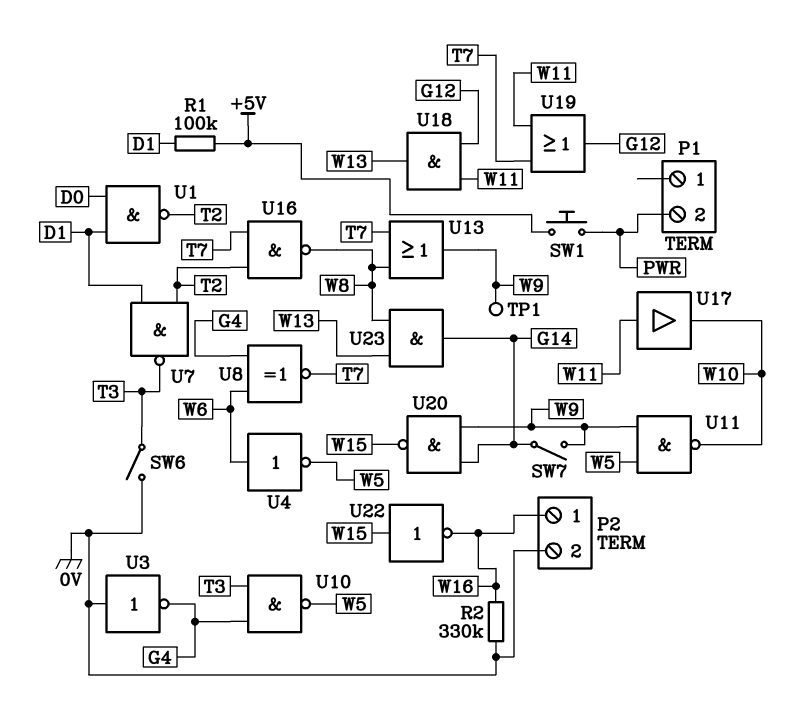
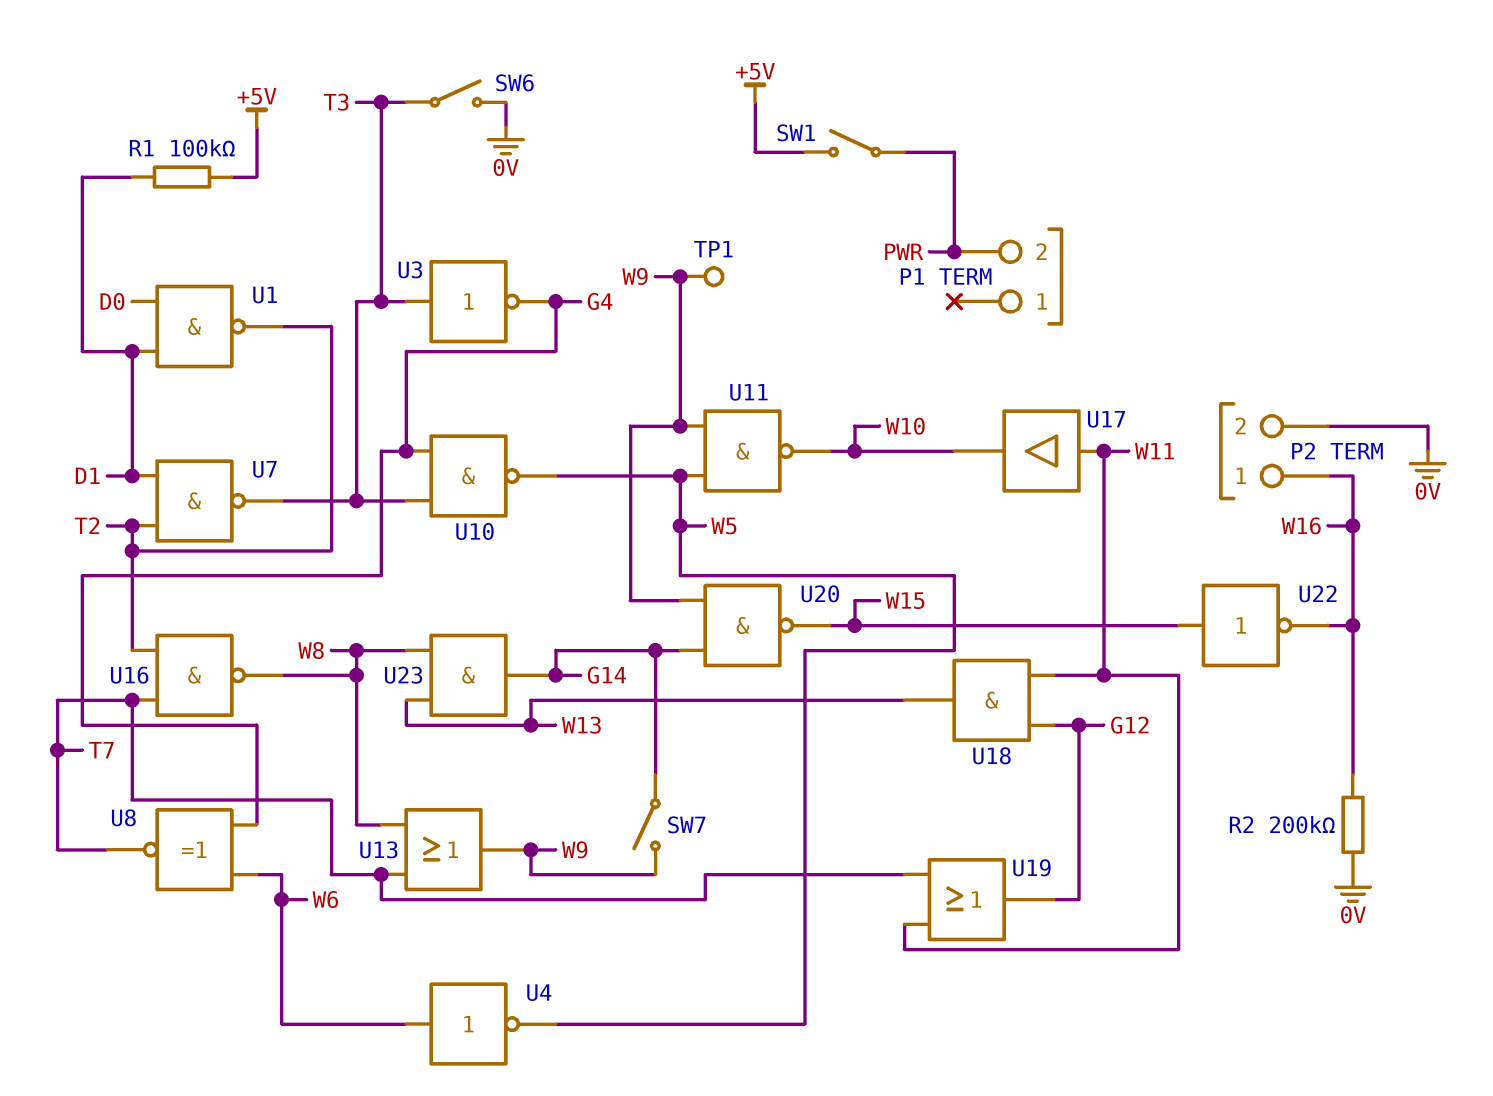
R2: 330k (0V, W16) -> 200k (0V, W16)
SW1: button (+5V, PWR) -> switch (+5V, PWR)
U3: NOT (in 0V, out G4) -> NOT (in T3, out G4)

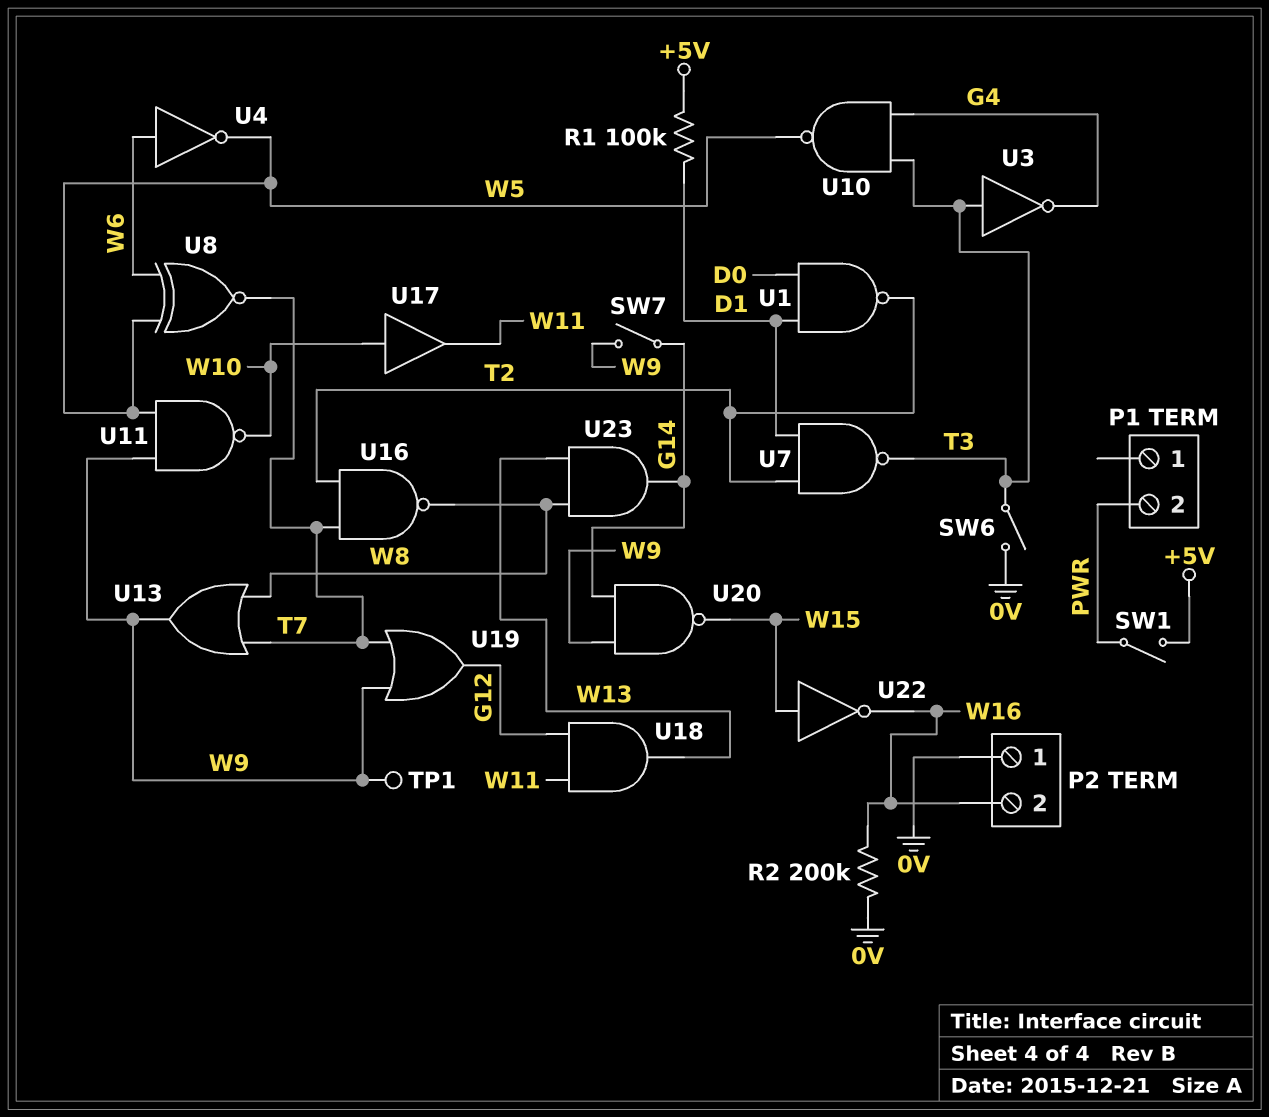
P2 pin 1: W16 -> 0V
P2 pin 2: 0V -> W16
U8: XNOR (in G4, in W6, out T7) -> XNOR (in W5, in W6, out T7)
U17: buffer (in W11, out W10) -> buffer (in W10, out W11)
U19: OR (in T7, in W11, out G12) -> OR (in T7, in W9, out G12)

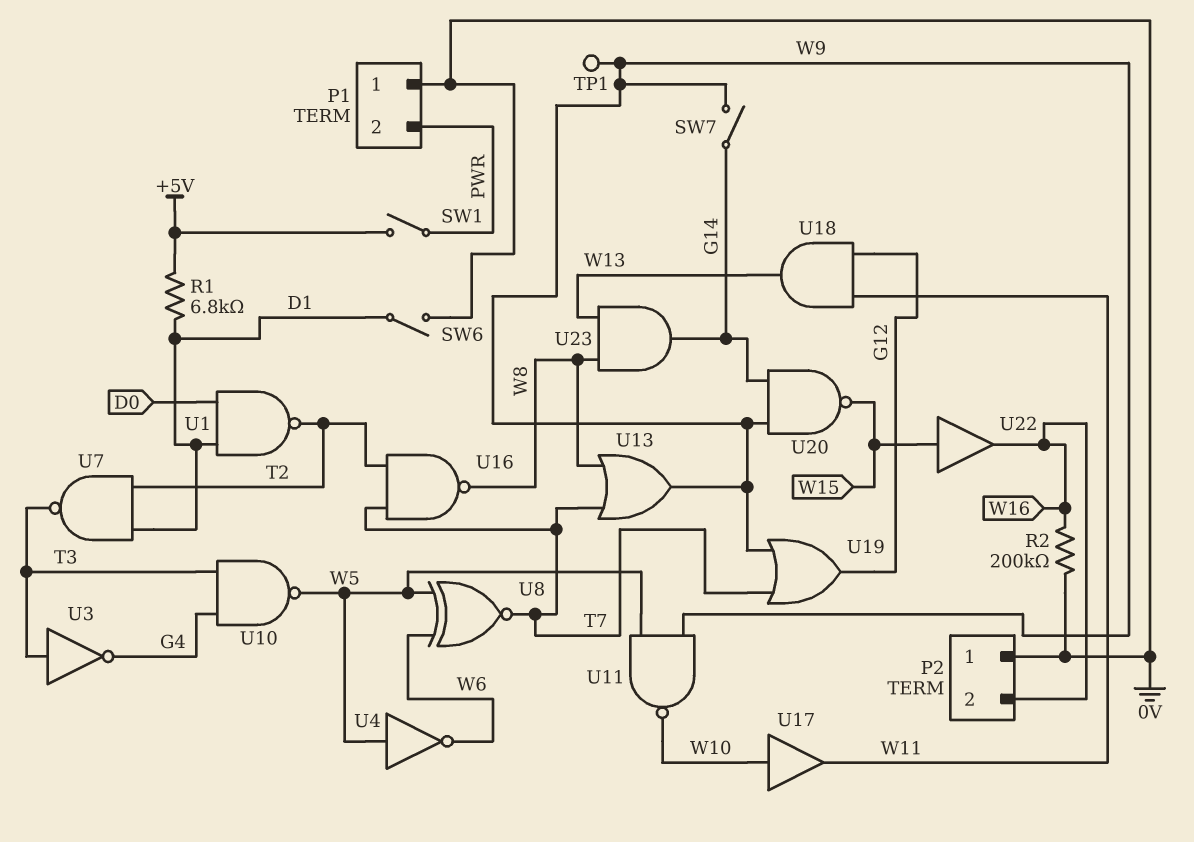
P1 pin 1: none -> 0V
R1: 100k (+5V, D1) -> 6.8k (+5V, D1)
SW6: switch (0V, T3) -> switch (0V, D1)
U4: NOT (in W6, out W5) -> NOT (in W5, out W6)
U22: NOT (in W15, out W16) -> buffer (in W15, out W16)

